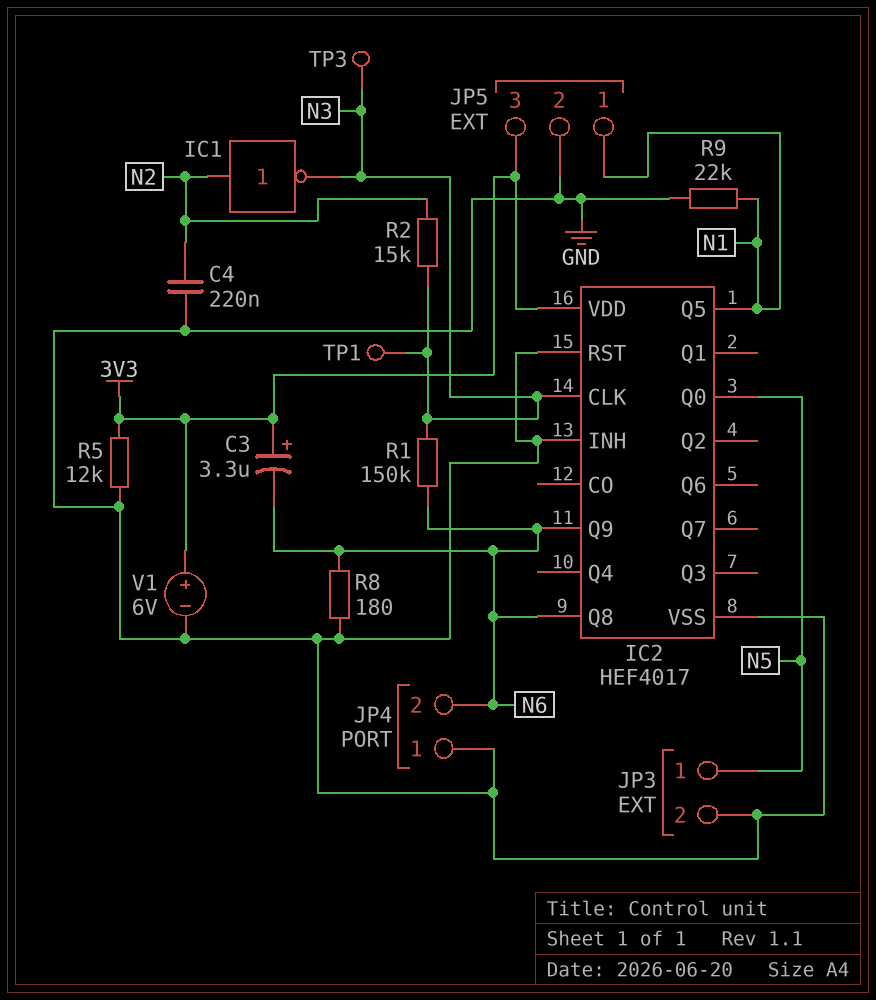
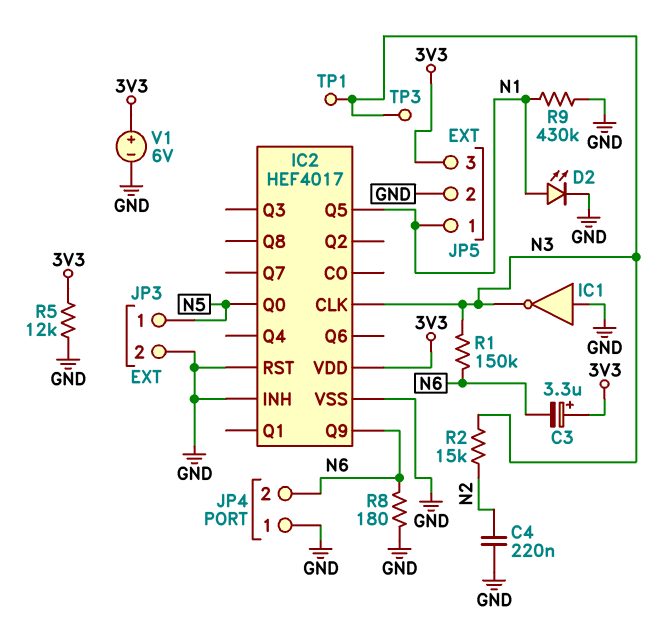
D2: none -> LED (A N1, K GND)
IC1: NOT (in N2, out N3) -> NOT (in GND, out N3)
IC2 pin Q8: N6 -> none
R9: 22k (GND, N1) -> 430k (GND, N1)

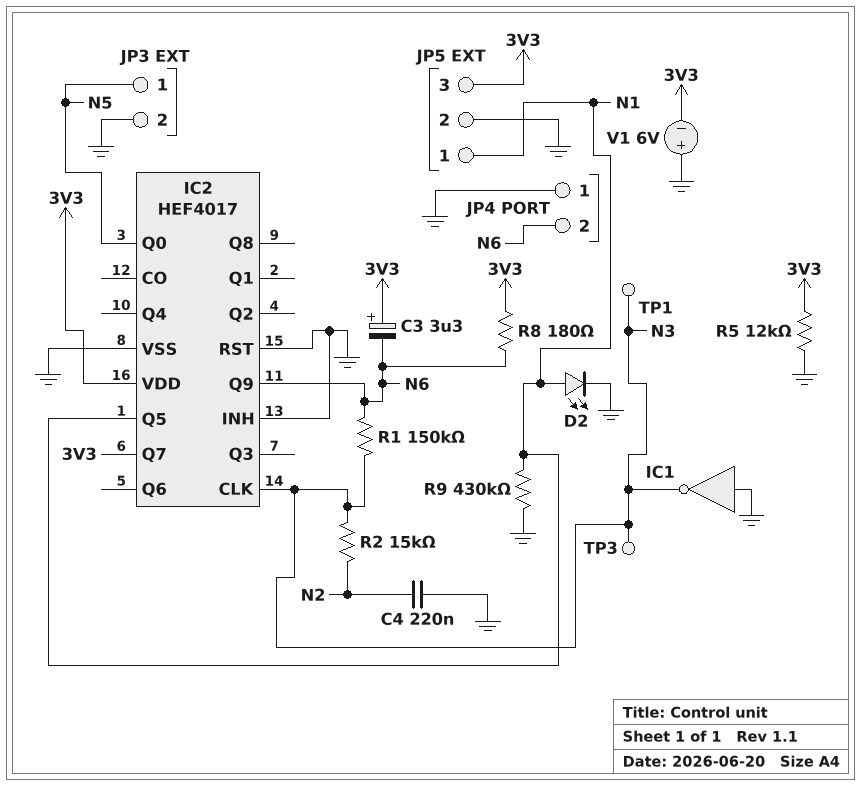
IC2 pin Q7: none -> 3V3
R8: 180 (GND, N6) -> 180 (3V3, N6)
V1: 6V (plus 3V3, minus GND) -> 6V (plus GND, minus 3V3)

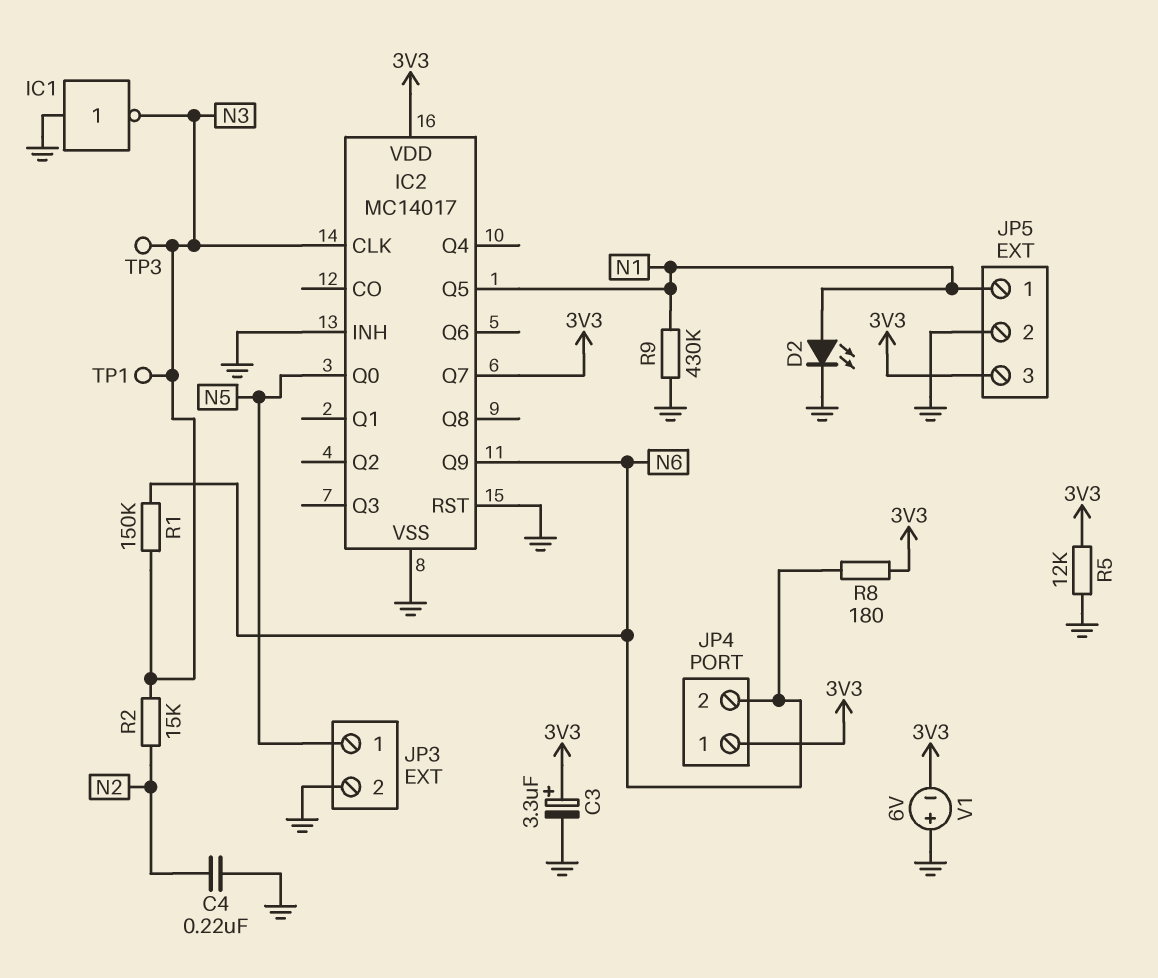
C3: 3.3uF (plus 3V3, minus N6) -> 3.3uF (plus 3V3, minus GND)
IC2: HEF4017 -> MC14017
JP4 pin 1: GND -> 3V3

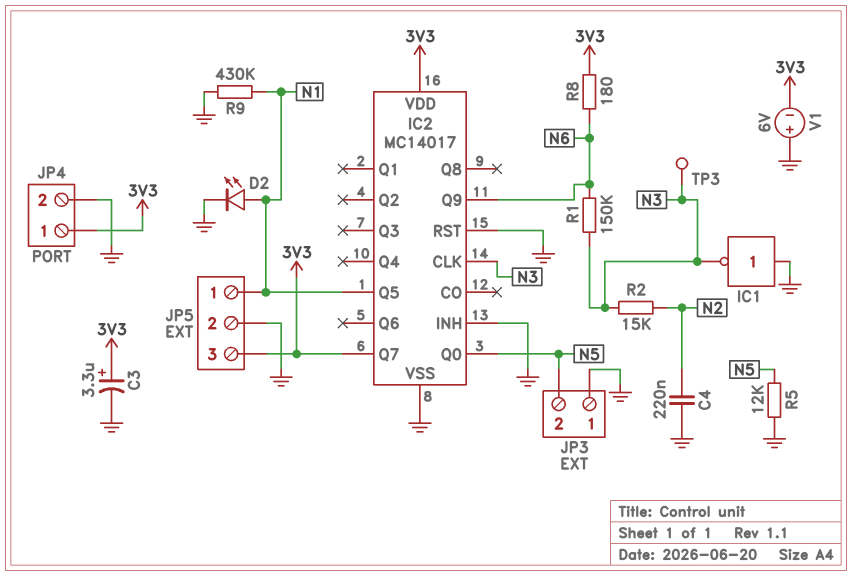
JP3 pin 1: N5 -> GND
JP3 pin 2: GND -> N5
JP4 pin 2: N6 -> GND
R5: 12k (3V3, GND) -> 12k (GND, N5)
TP1: test point (N3) -> none

